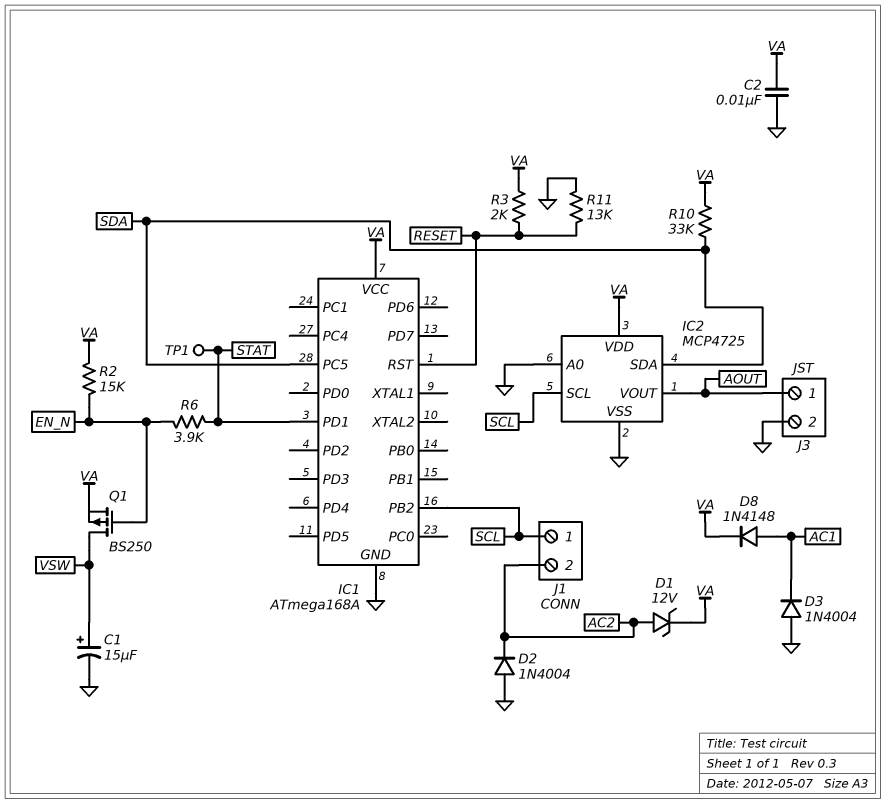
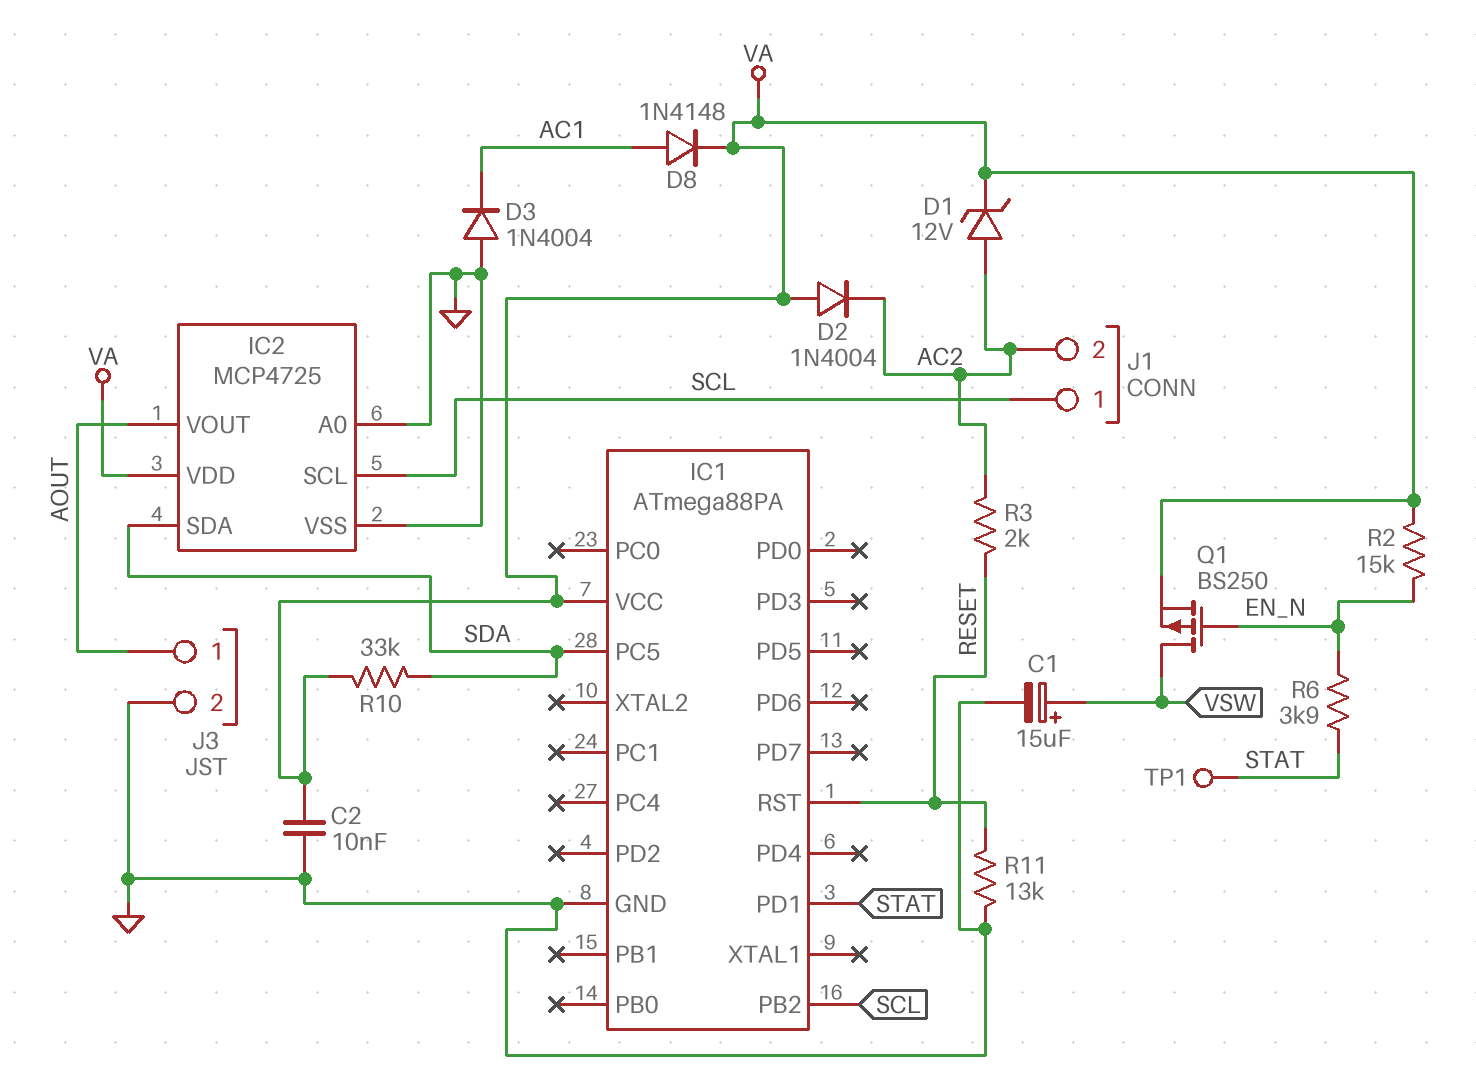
D2: diode 1N4004 (A GND, K AC2) -> diode 1N4004 (A VA, K AC2)
IC1: ATmega168A -> ATmega88PA
R3: 2k (RESET, VA) -> 2k (AC2, RESET)

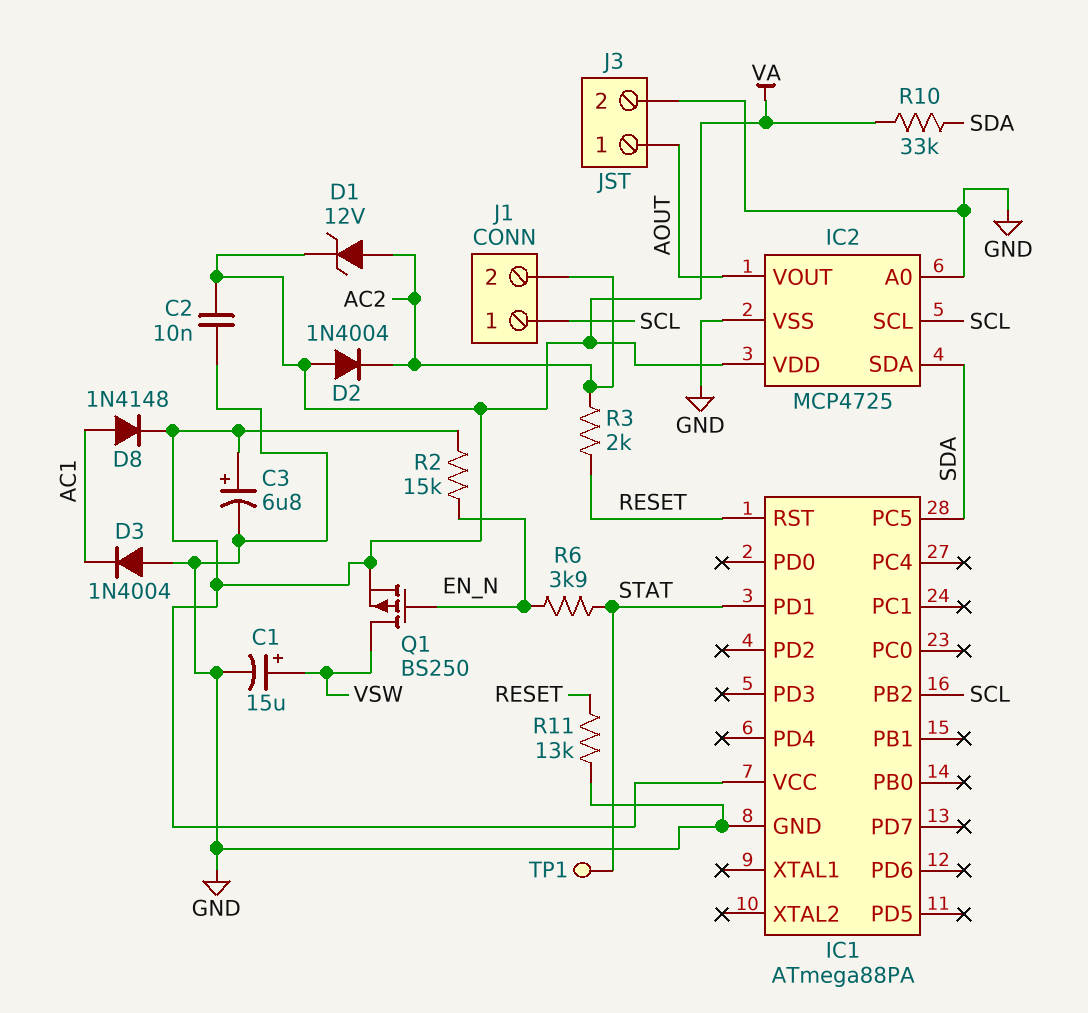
C3: none -> 6.8uF (plus VA, minus GND)

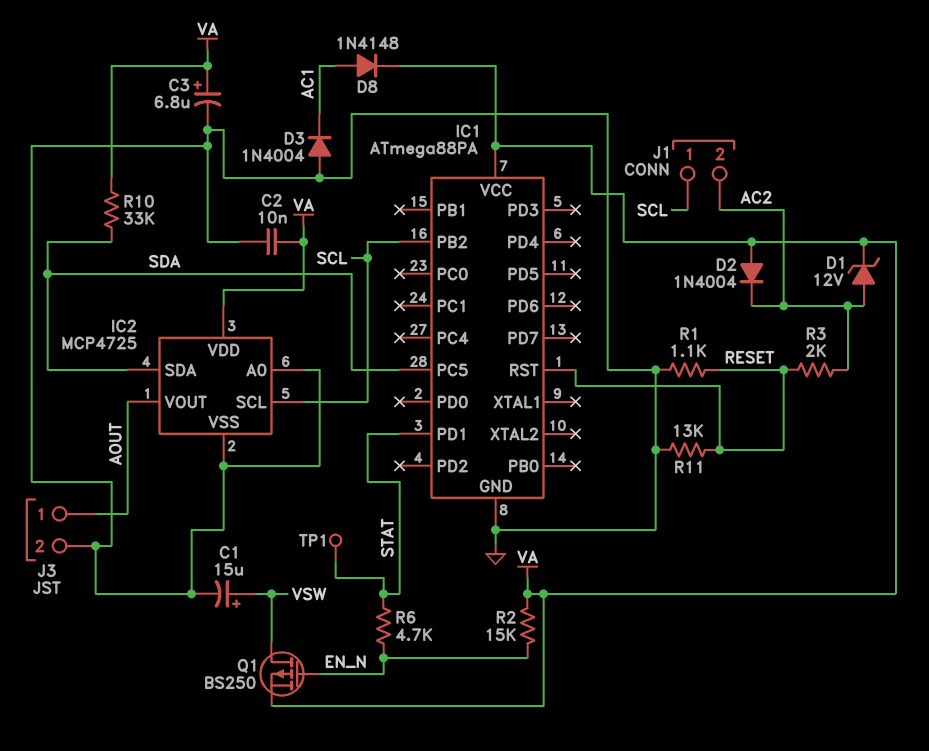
R1: none -> 1.1k (GND, RESET)
R6: 3.9k (EN_N, STAT) -> 4.7k (EN_N, STAT)

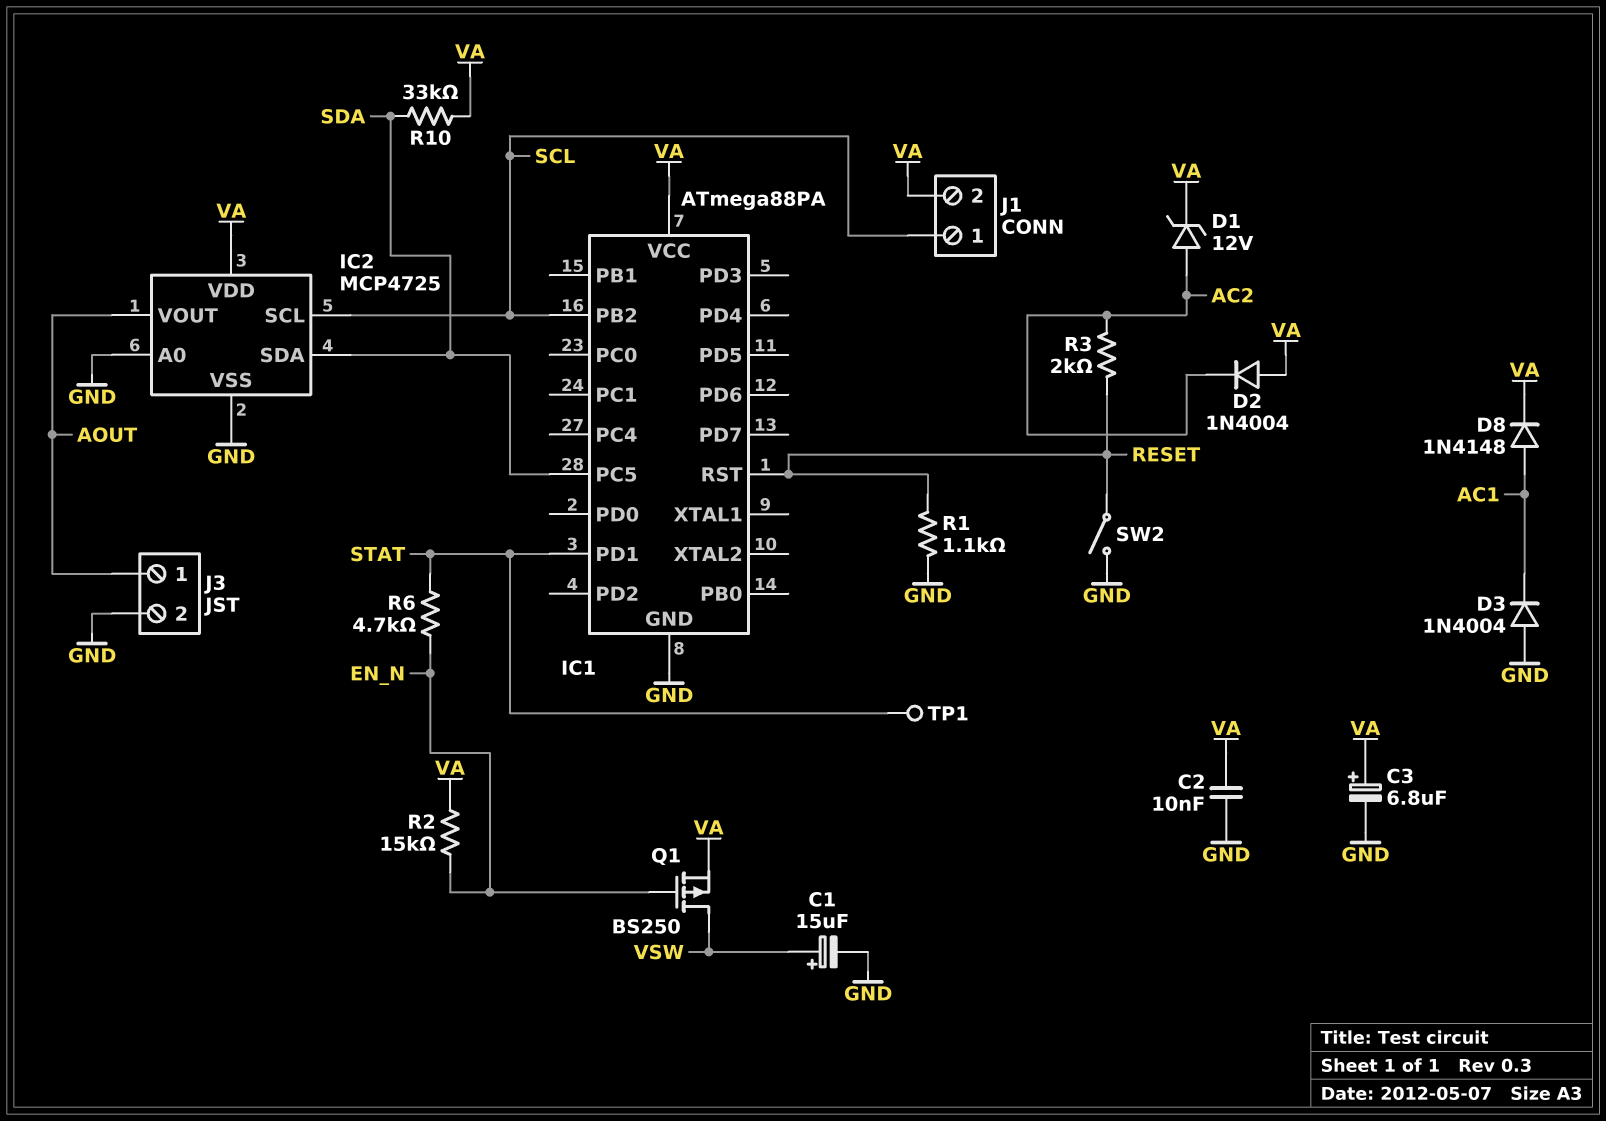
J1 pin 2: AC2 -> VA
R11: 13k (GND, RESET) -> none
SW2: none -> switch (GND, RESET)

